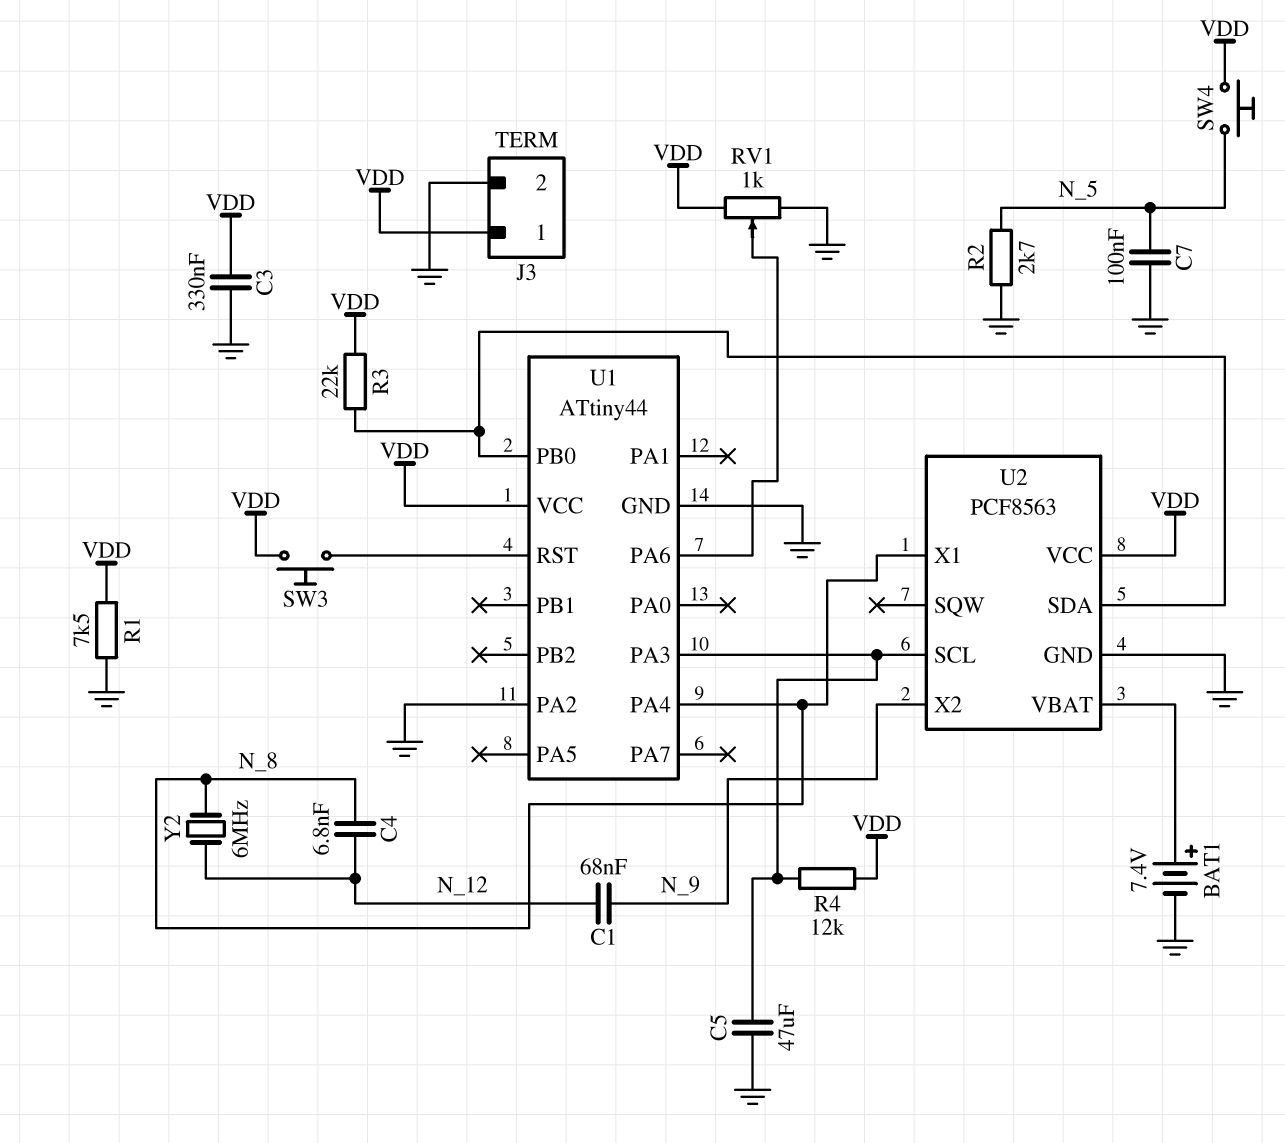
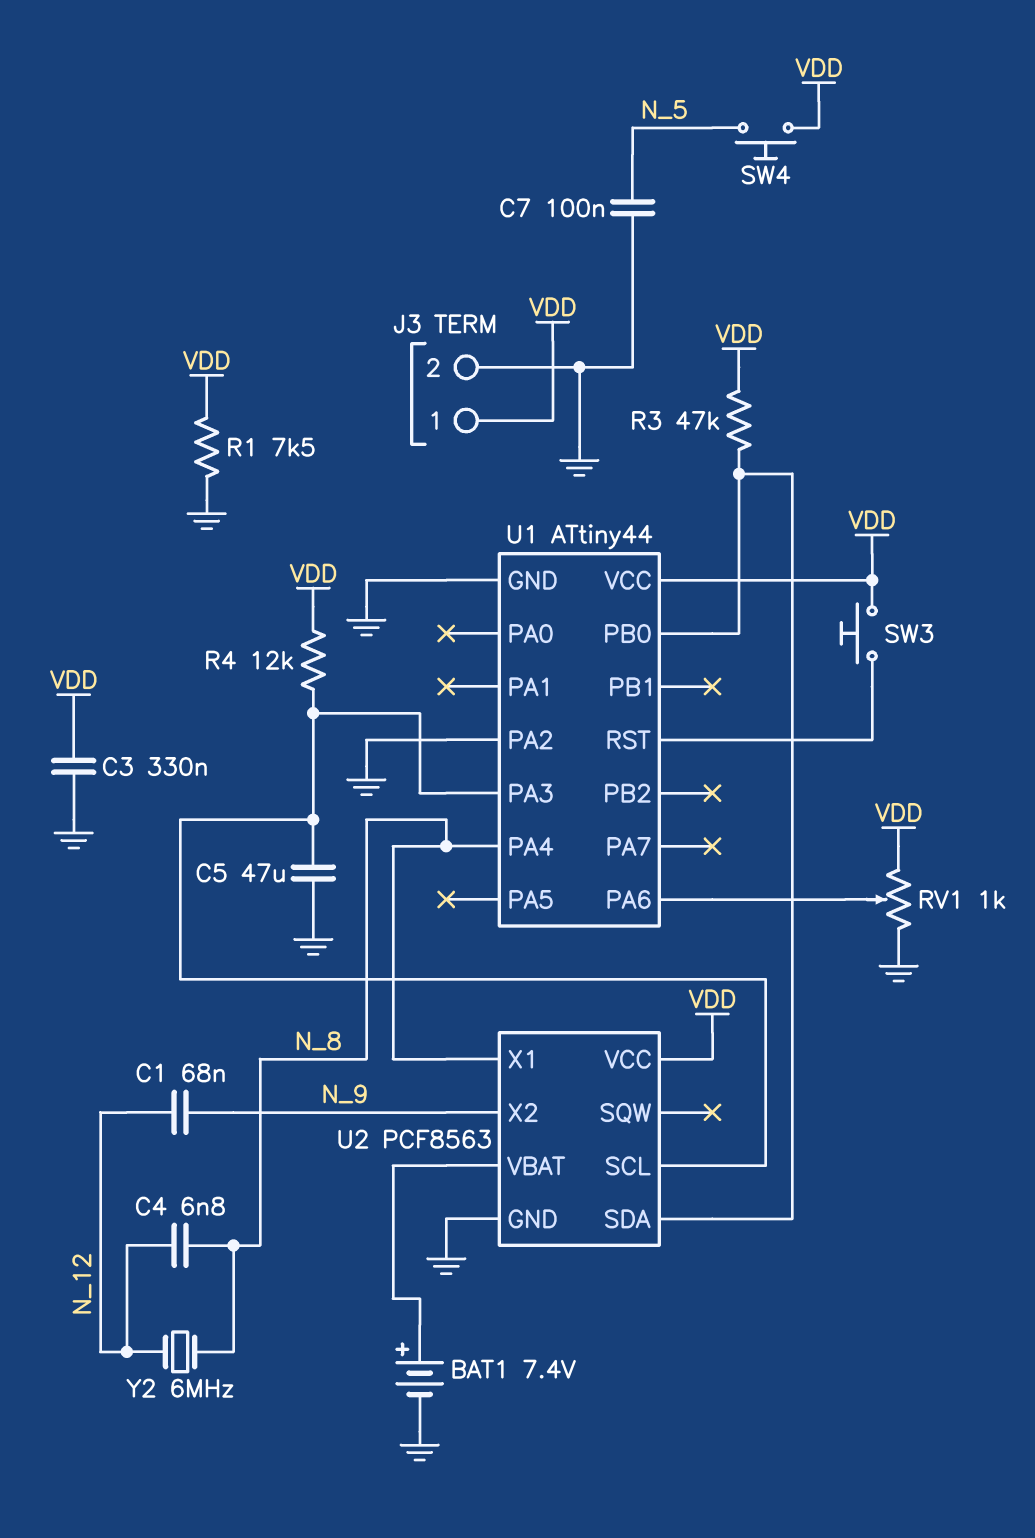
R2: 2.7k (GND, N_5) -> none
R3: 22k (U1/PB0, VDD) -> 47k (U1/PB0, VDD)

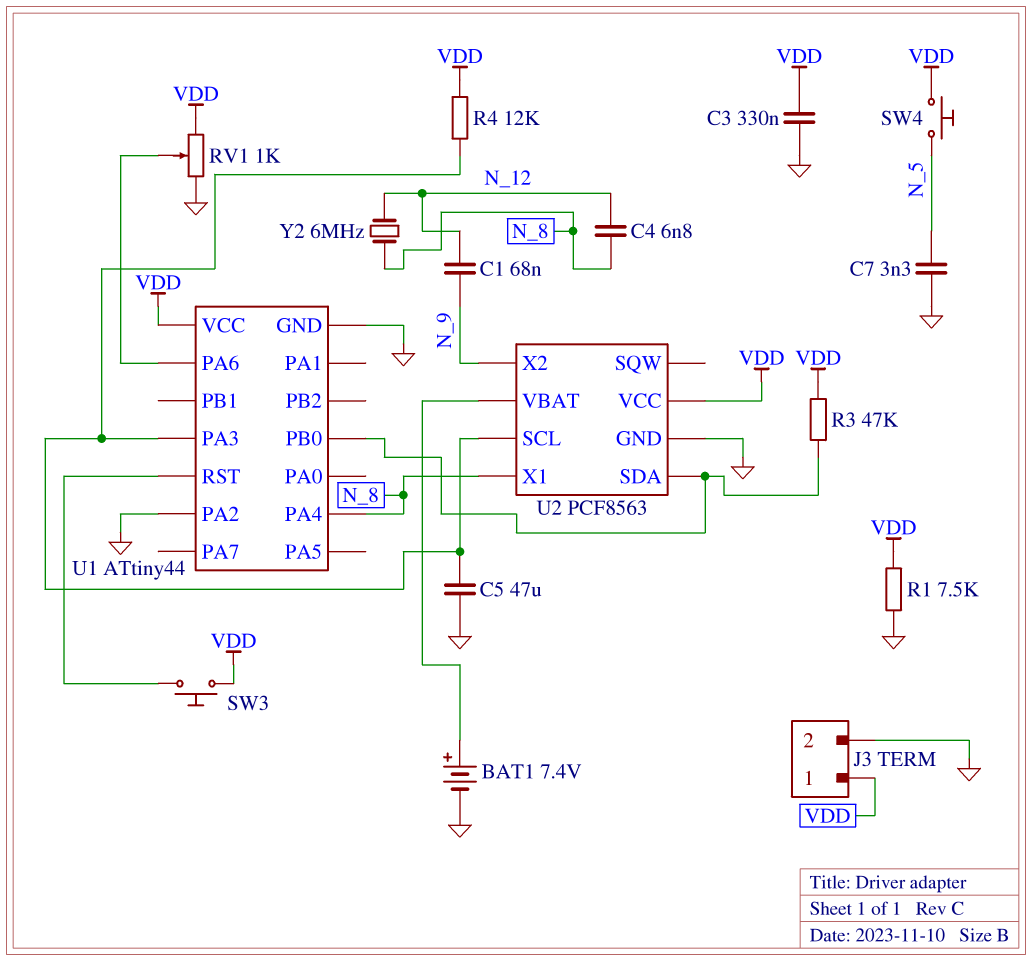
C7: 100nF (GND, N_5) -> 3.3nF (GND, N_5)

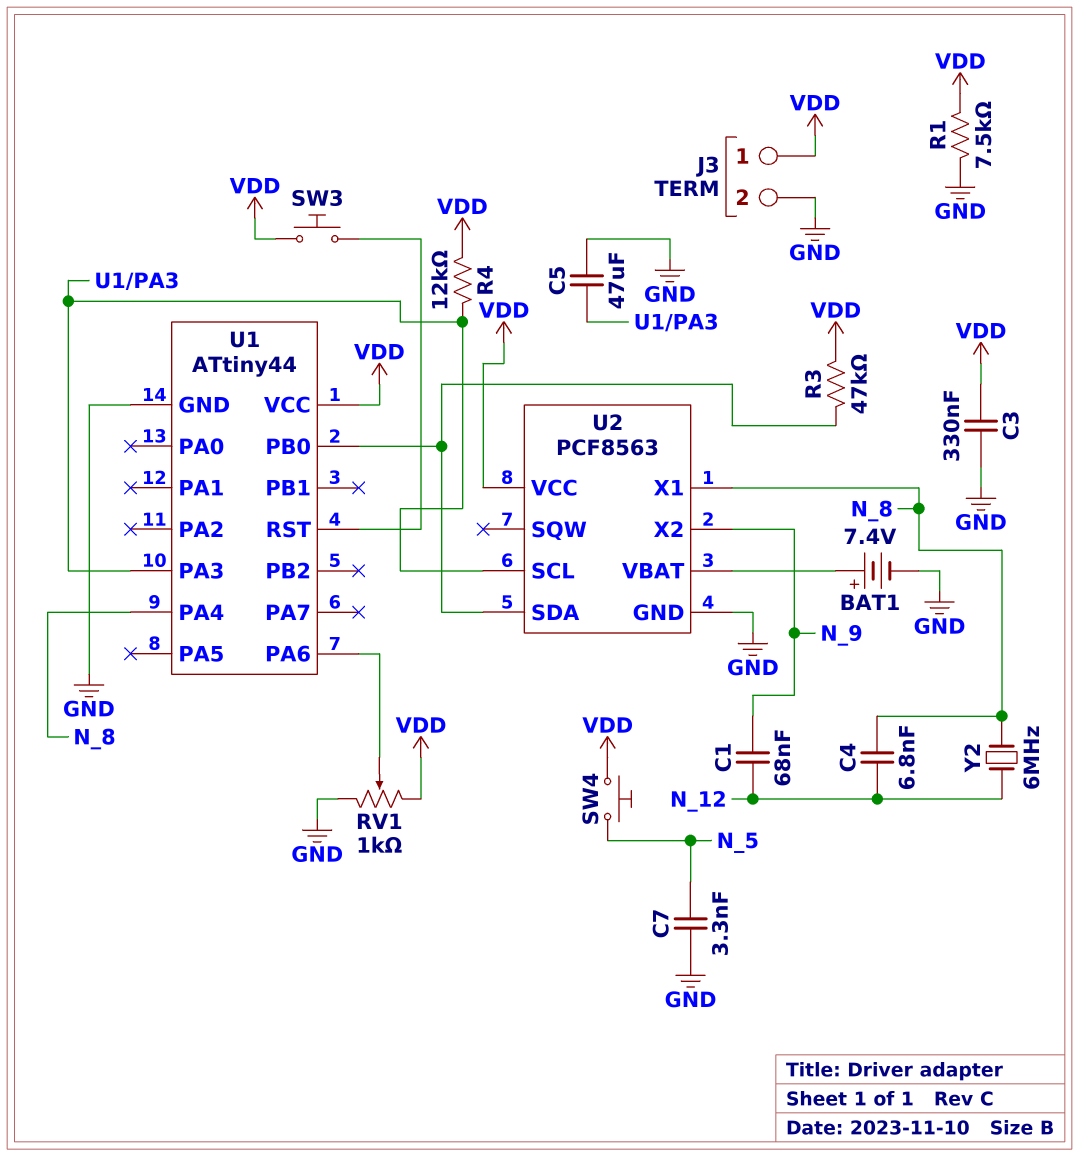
U1 pin PA2: GND -> none

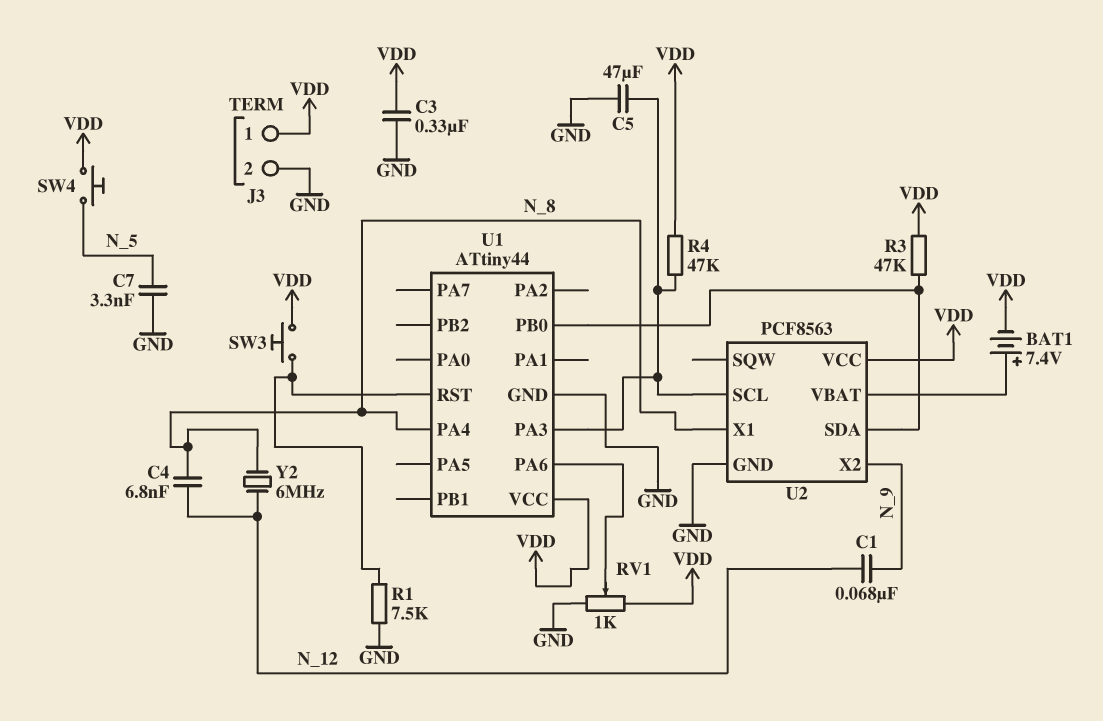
BAT1: 7.4V (plus U2/VBAT, minus GND) -> 7.4V (plus U2/VBAT, minus VDD)
R1: 7.5k (GND, VDD) -> 7.5k (GND, U1/RST)
R4: 12k (U1/PA3, VDD) -> 47k (U1/PA3, VDD)

